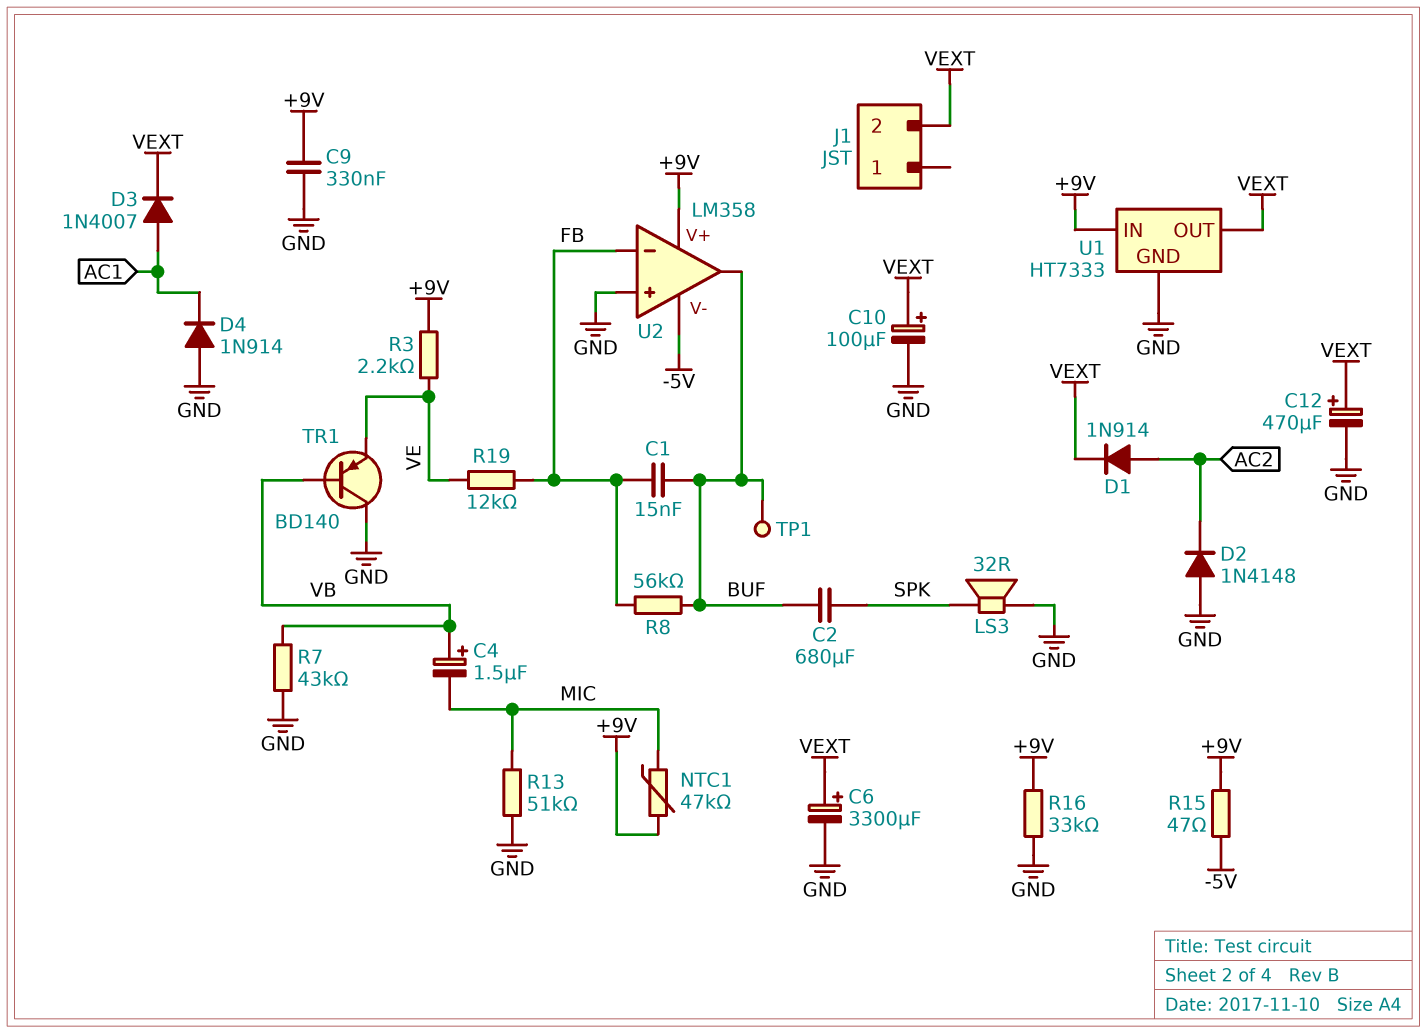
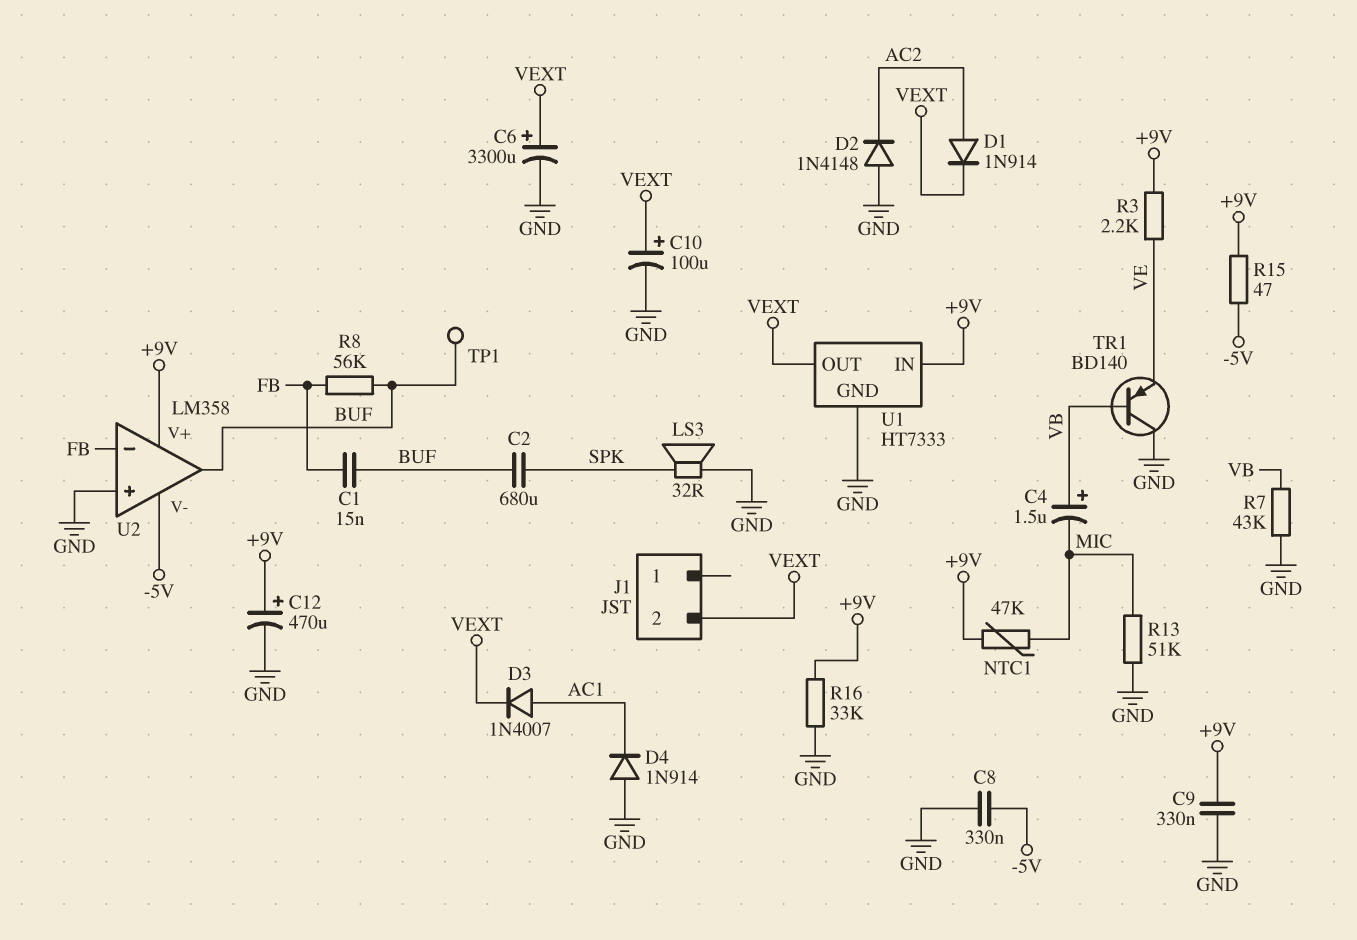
C8: none -> 330nF (-5V, GND)
C12: 470uF (plus VEXT, minus GND) -> 470uF (plus +9V, minus GND)
R19: 12k (FB, VE) -> none

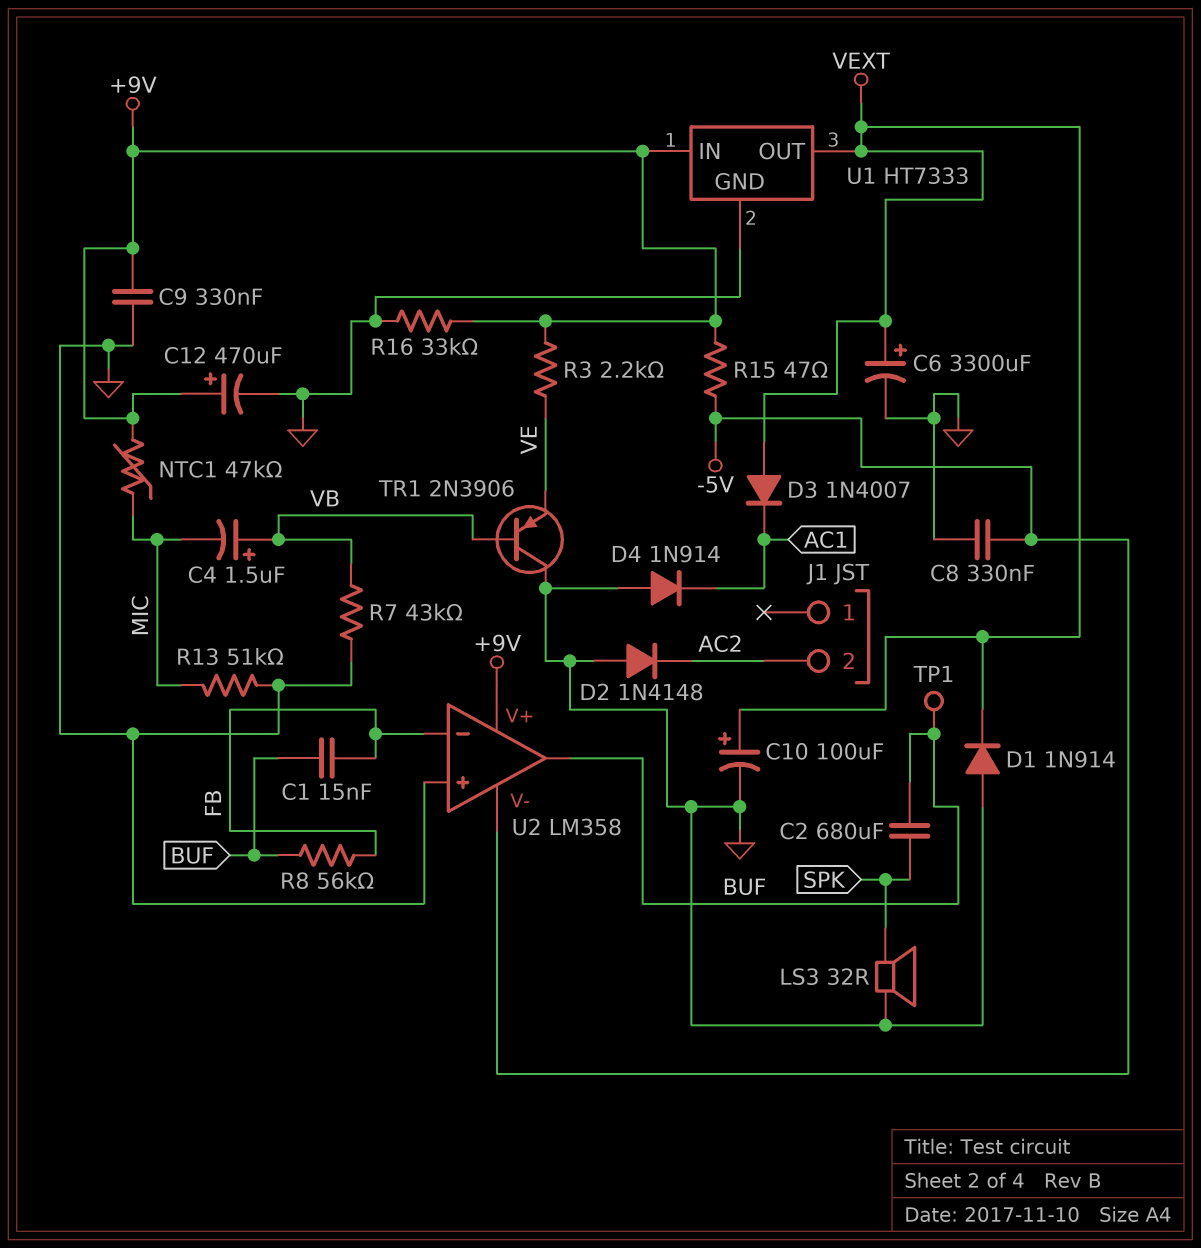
D1: diode 1N914 (A AC2, K VEXT) -> diode 1N914 (A GND, K VEXT)
D3: diode 1N4007 (A AC1, K VEXT) -> diode 1N4007 (A VEXT, K AC1)
J1 pin 2: VEXT -> AC2
TR1: PNP BD140 (B VB, C GND, E VE) -> PNP 2N3906 (B VB, C GND, E VE)

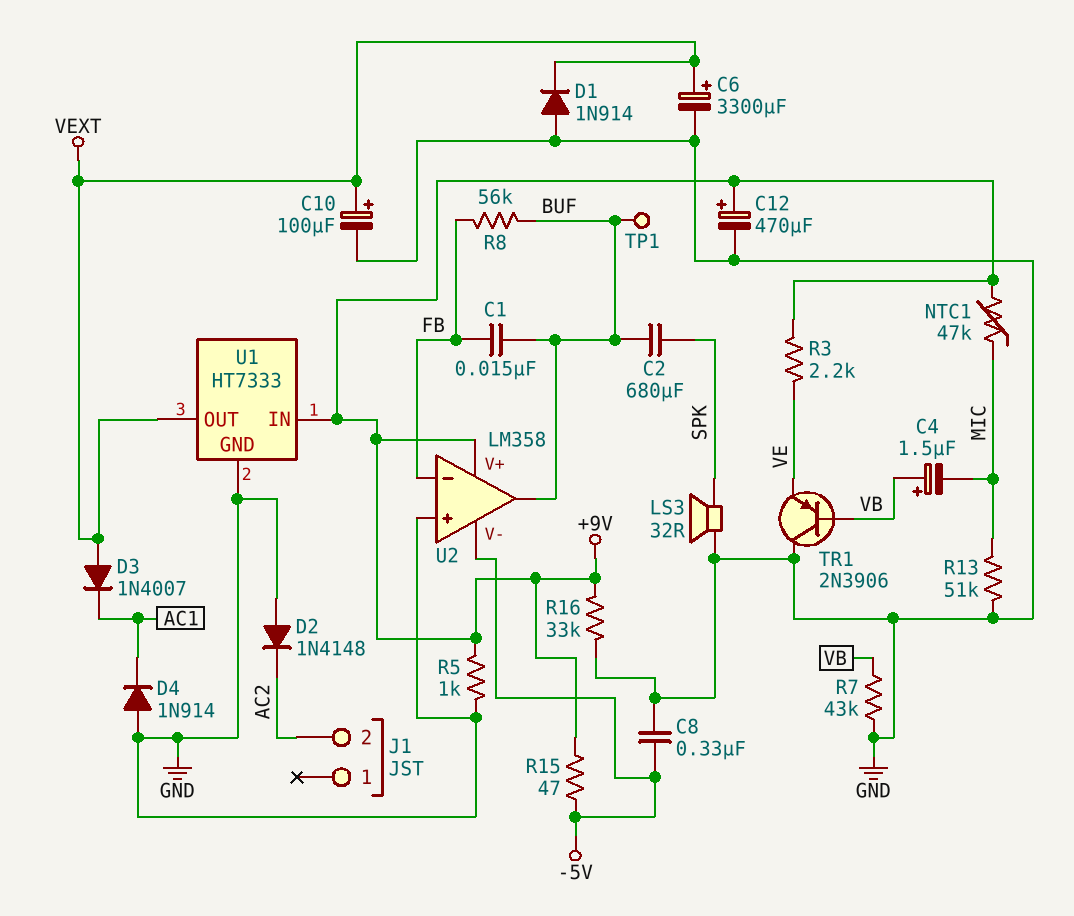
C9: 330nF (+9V, GND) -> none
R5: none -> 1k (+9V, GND)

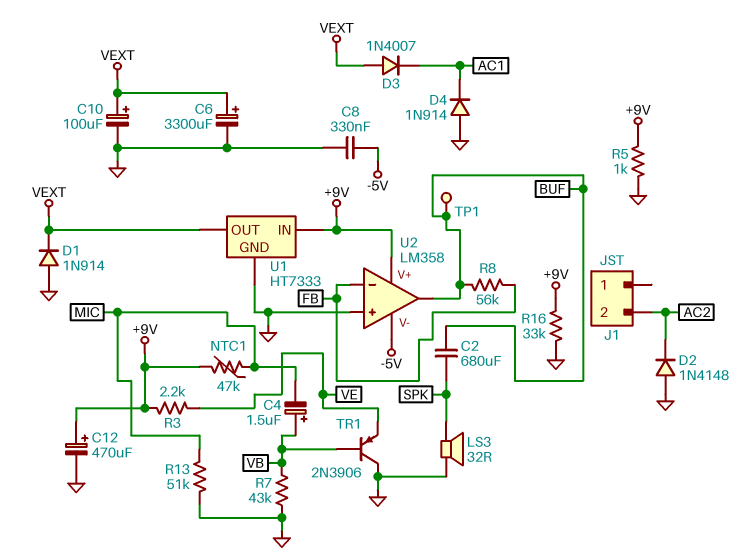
C1: 15nF (BUF, FB) -> none
R15: 47 (+9V, -5V) -> none

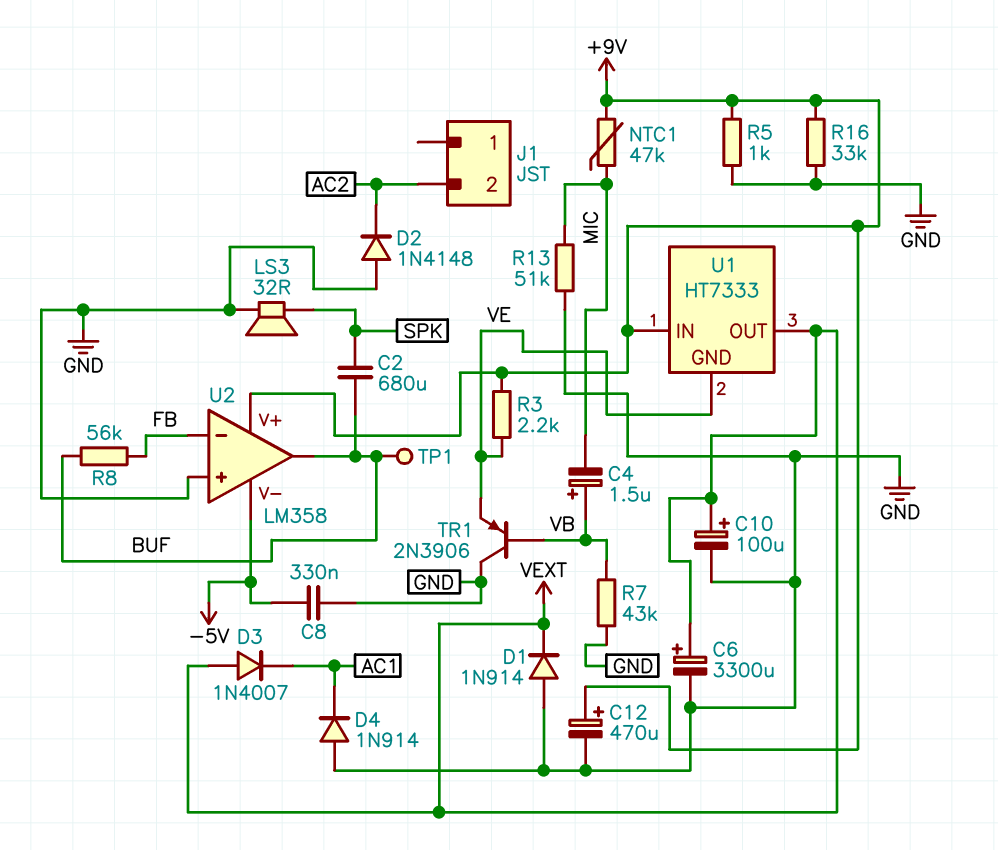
U1 pin GND: GND -> VE

